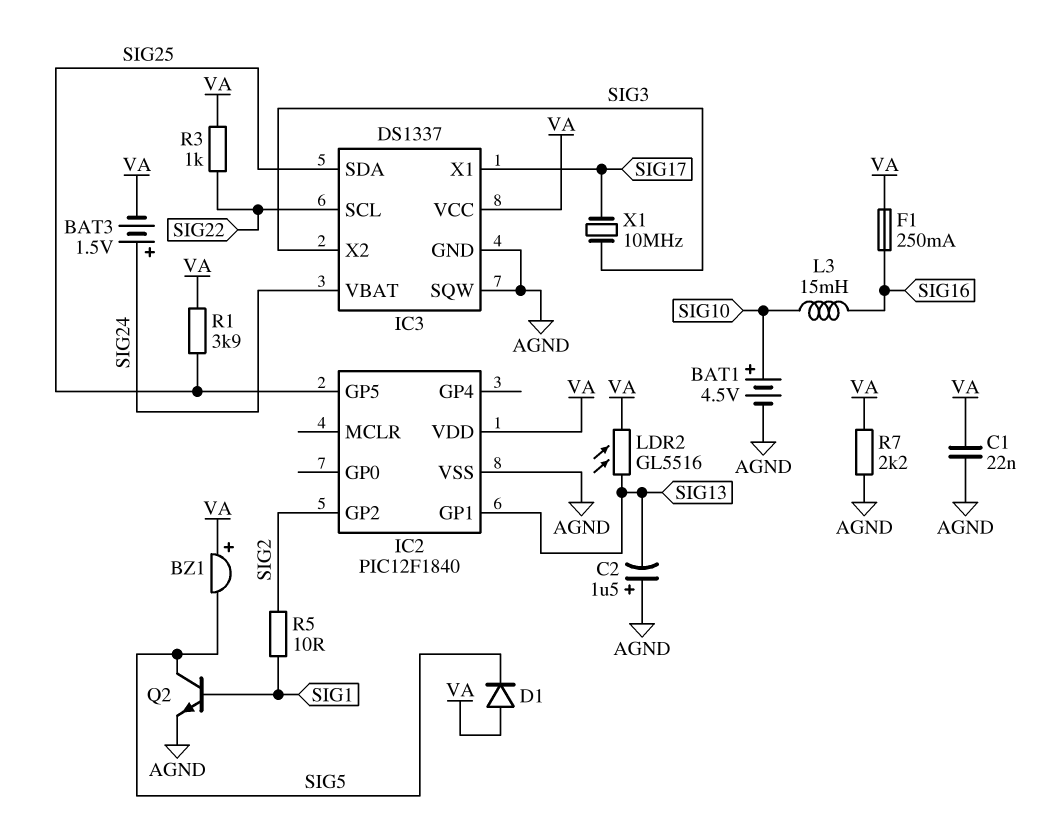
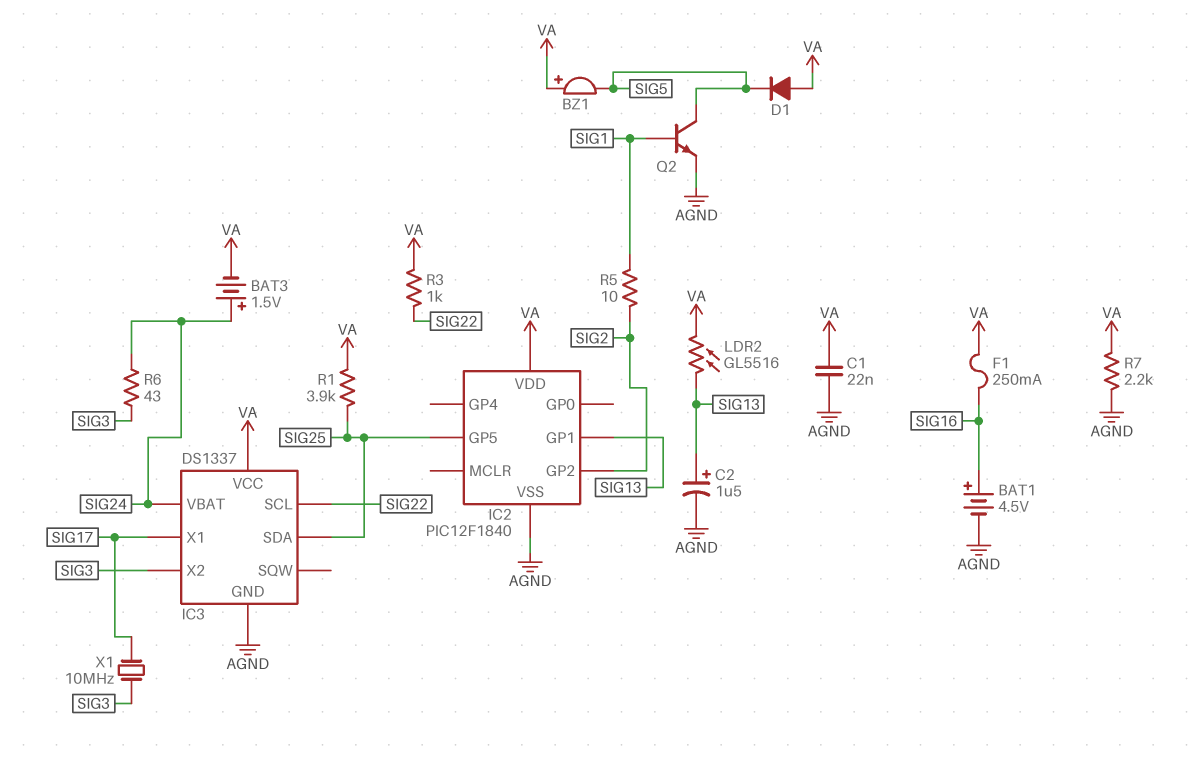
BAT1: 4.5V (plus SIG10, minus AGND) -> 4.5V (plus SIG16, minus AGND)
C2: 1.5uF (plus AGND, minus SIG13) -> 1.5uF (plus SIG13, minus AGND)
IC3 pin SQW: AGND -> none
L3: 15mH (SIG10, SIG16) -> none
R6: none -> 43 (SIG3, SIG24)

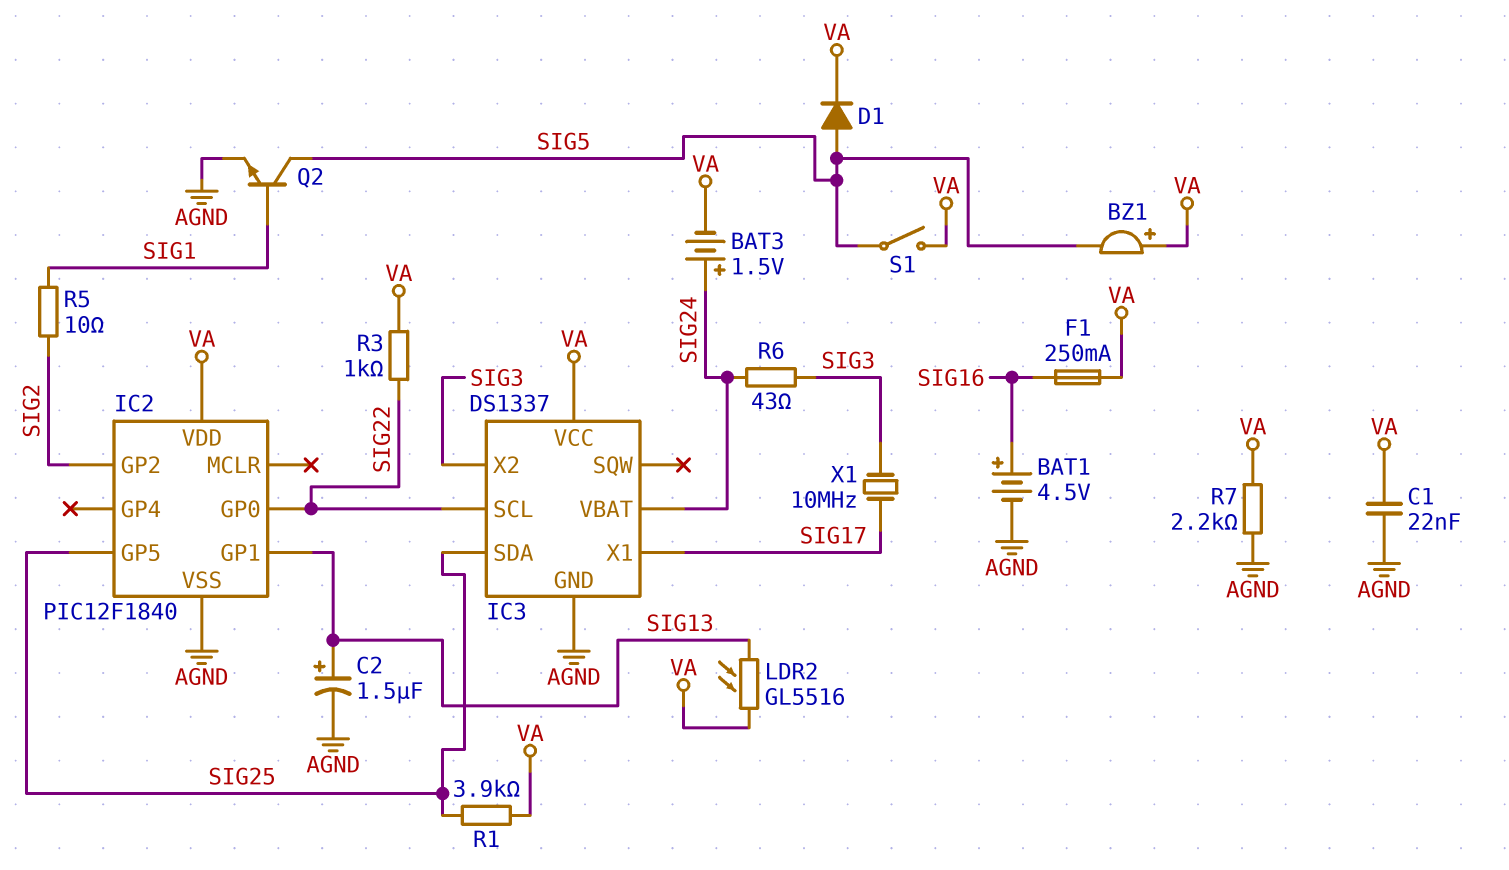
D1: diode (A VA, K SIG5) -> diode (A SIG5, K VA)
IC2 pin GP0: none -> SIG22
S1: none -> switch (SIG5, VA)

